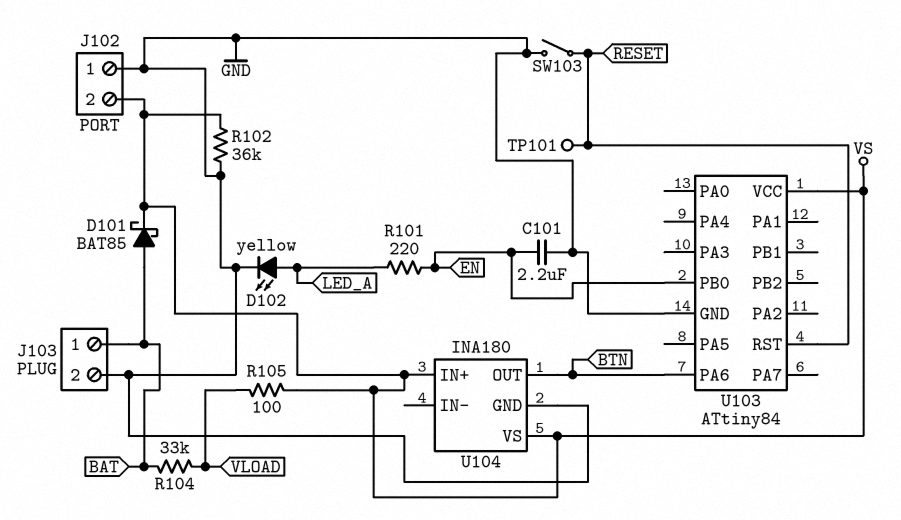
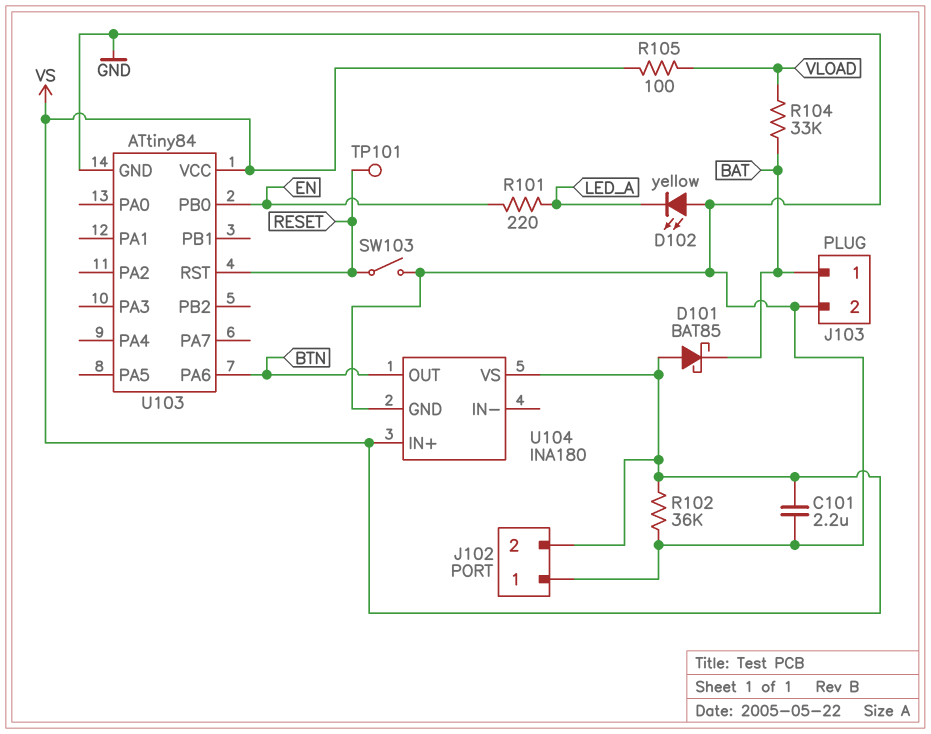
C101: 2.2uF (EN, GND) -> 2.2uF (GND, VS)
D101: schottky BAT85 (A BAT, K VS) -> schottky BAT85 (A VS, K BAT)
D102: LED yellow (A LED_A, K GND) -> LED yellow (A GND, K LED_A)

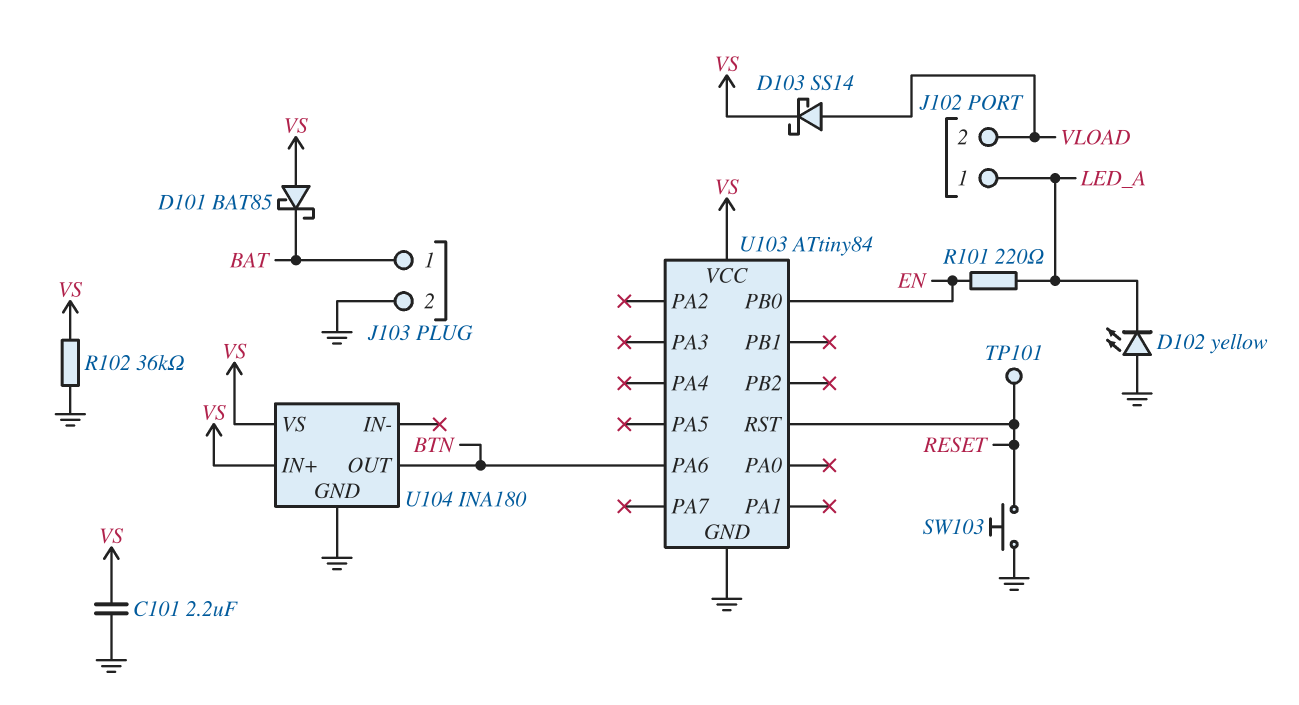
D103: none -> schottky SS14 (A VLOAD, K VS)
J102 pin 1: GND -> LED_A
J102 pin 2: VS -> VLOAD
R104: 33k (BAT, VLOAD) -> none
R105: 100 (VLOAD, VS) -> none
SW103: switch (GND, RESET) -> button (GND, RESET)

